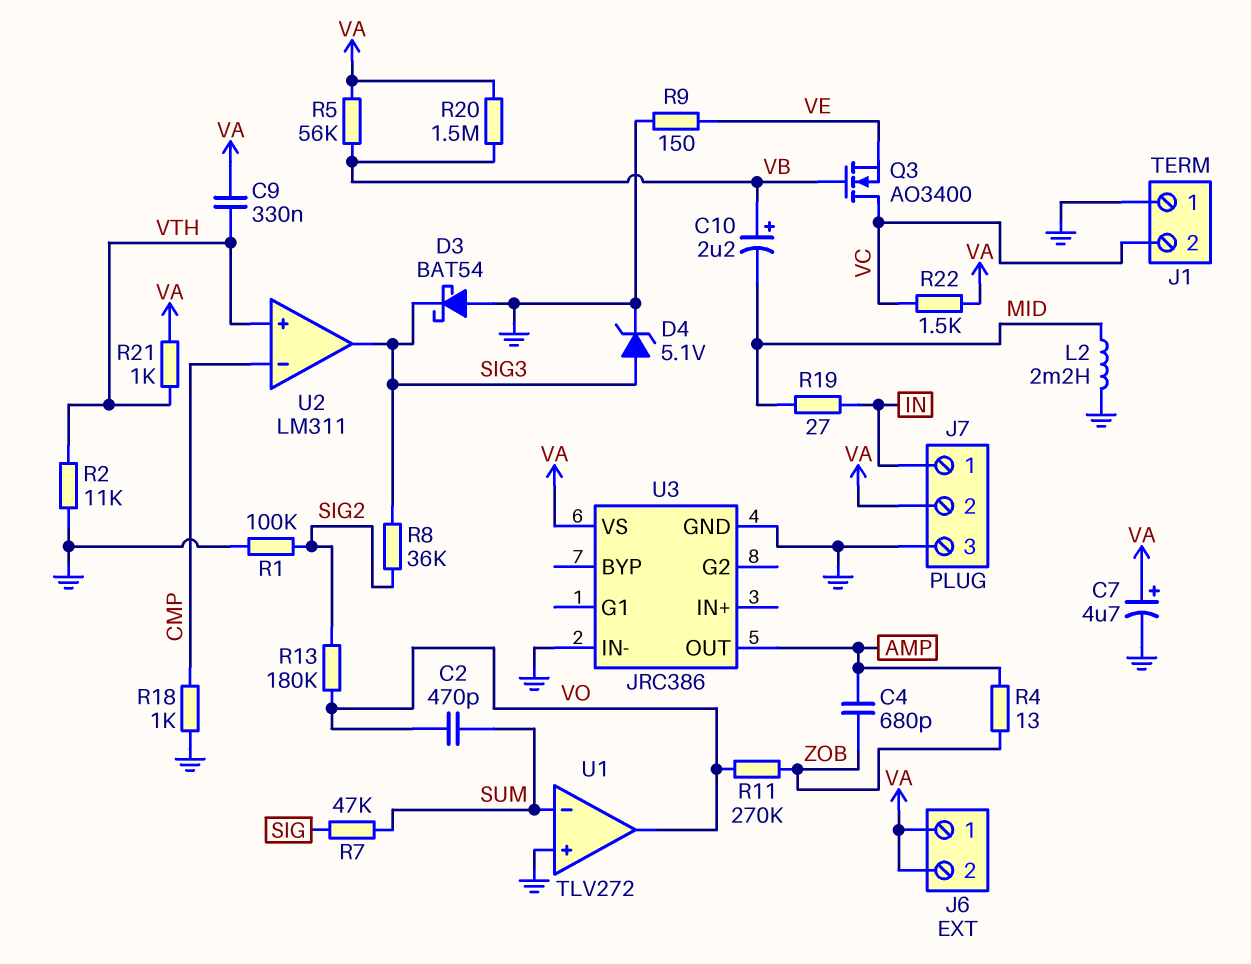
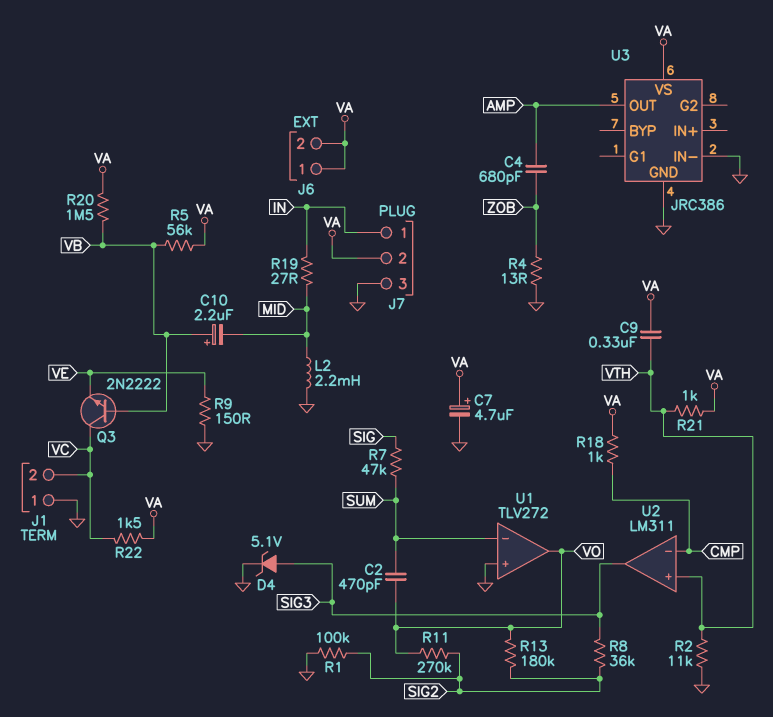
D3: schottky BAT54 (A GND, K SIG3) -> none
Q3: NMOS AO3400 (G VB, D VC, S VE) -> NPN 2N2222 (B VB, C VC, E VE)
R4: 13 (AMP, ZOB) -> 13 (GND, ZOB)
R11: 270k (VO, ZOB) -> 270k (SIG2, VO)
R18: 1k (CMP, GND) -> 1k (CMP, VA)

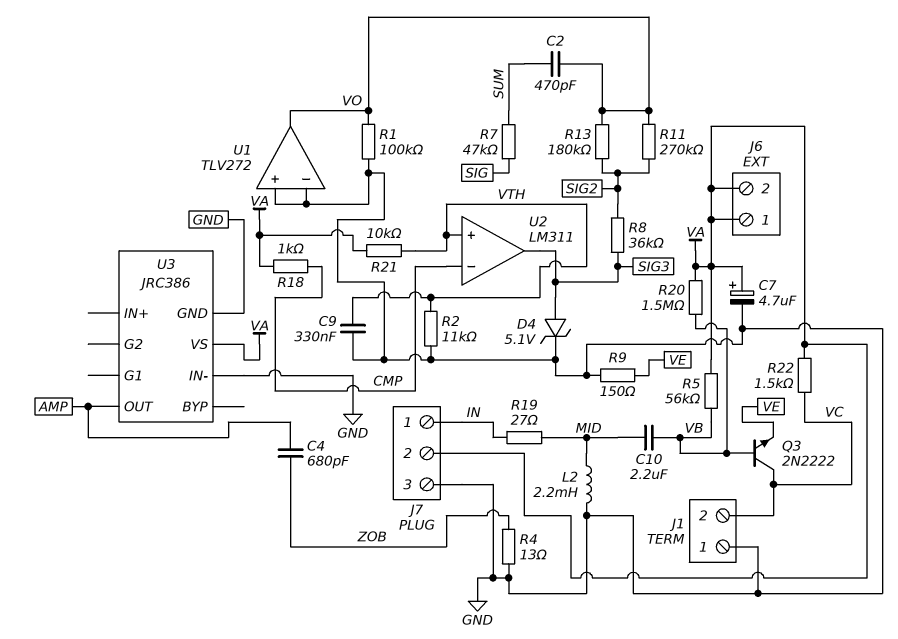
C9: 330nF (VA, VTH) -> 330nF (GND, VTH)
C10: 2.2uF (plus VB, minus MID) -> 2.2uF (MID, VB)
R1: 100k (GND, SIG2) -> 100k (GND, VO)
R21: 1k (VA, VTH) -> 10k (VA, VTH)
U1 pin in-: SUM -> GND

